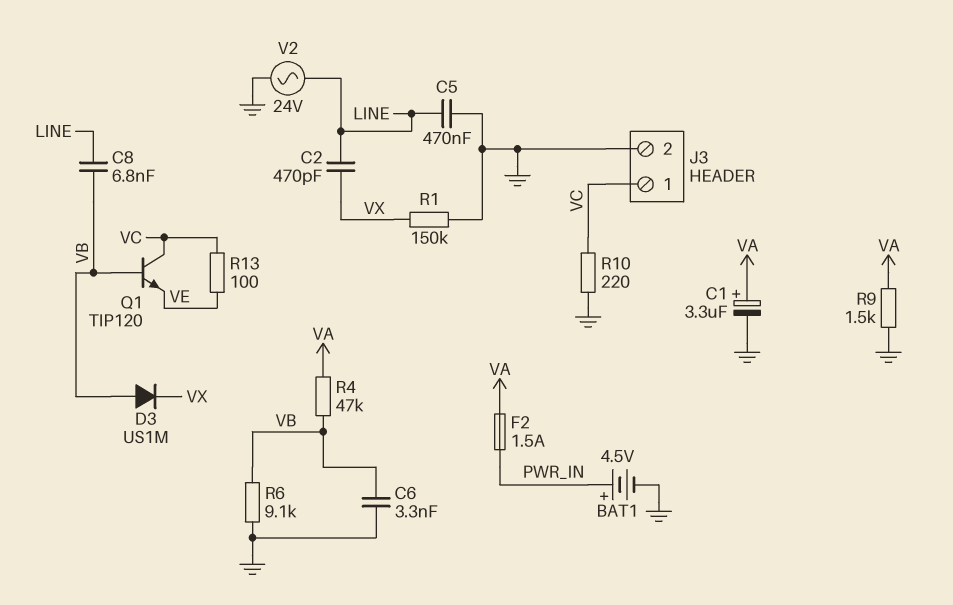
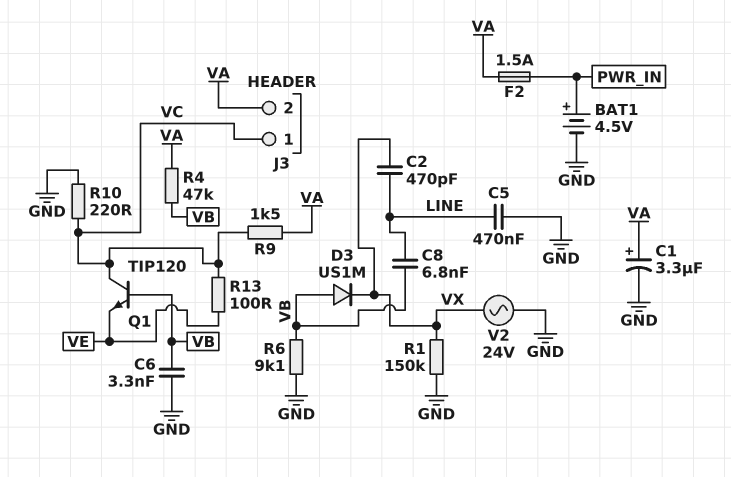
J3 pin 2: GND -> VA
R9: 1.5k (GND, VA) -> 1.5k (VA, VC)
V2: AC 24V (GND, LINE) -> AC 24V (GND, VX)

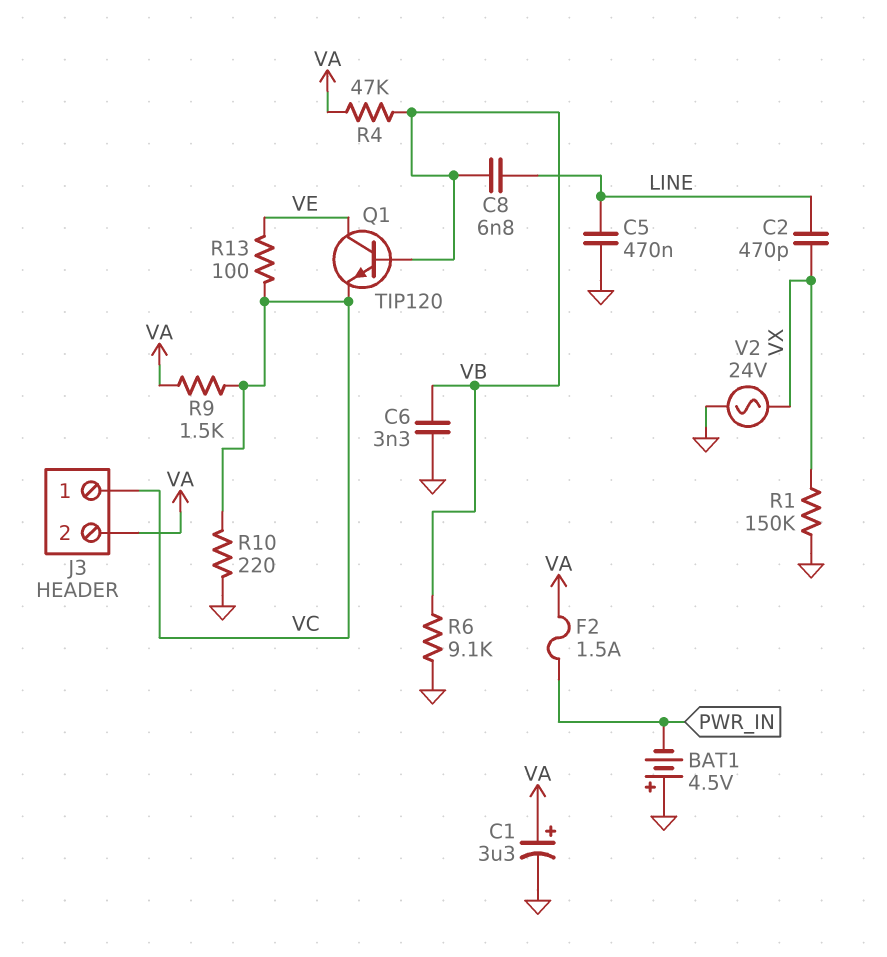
BAT1: 4.5V (plus PWR_IN, minus GND) -> 4.5V (plus GND, minus PWR_IN)
D3: diode US1M (A VB, K VX) -> none
Q1: NPN TIP120 (B VB, C VC, E VE) -> NPN TIP120 (B VB, C VE, E VC)

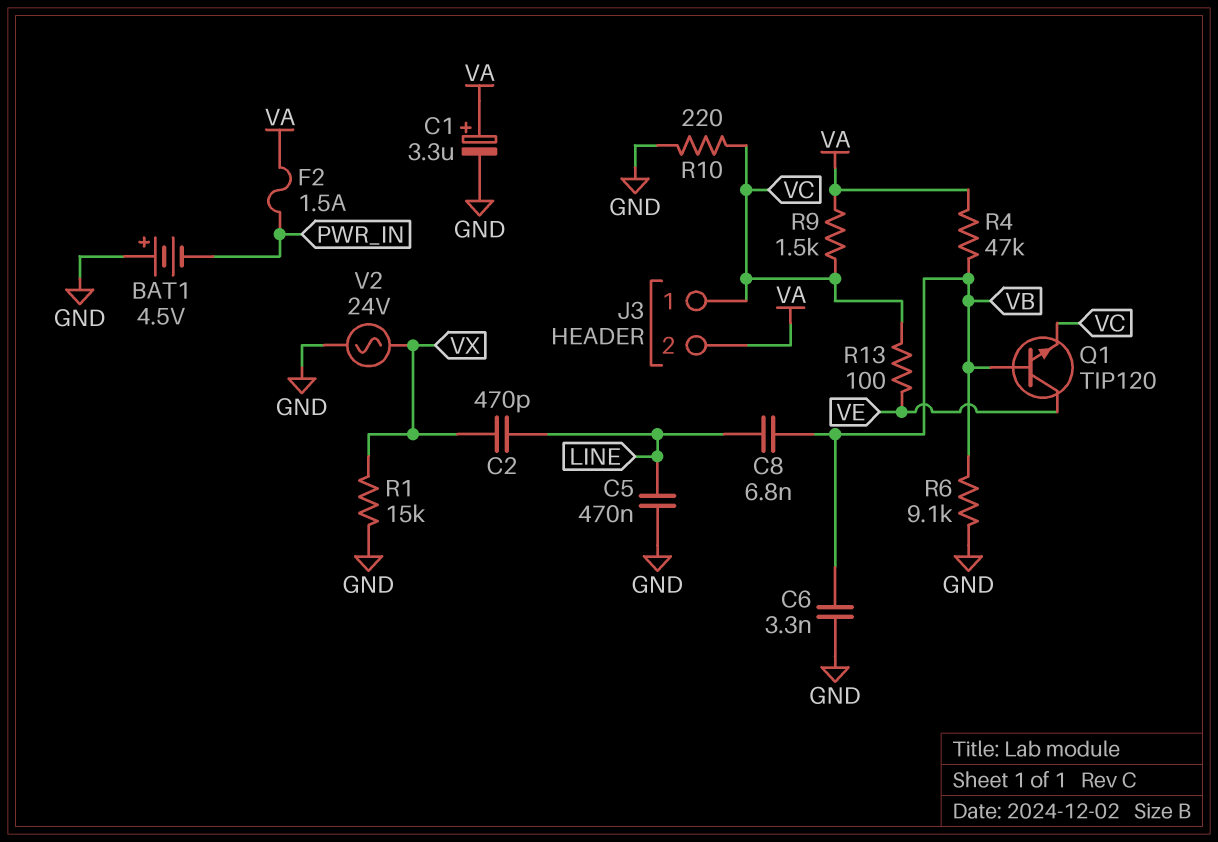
R1: 150k (GND, VX) -> 15k (GND, VX)

